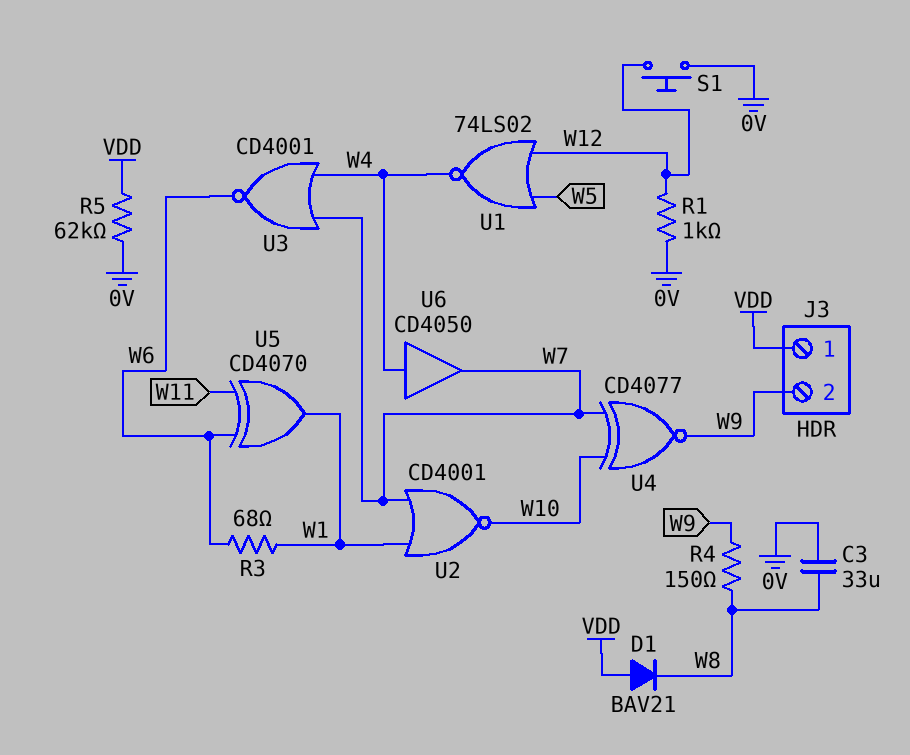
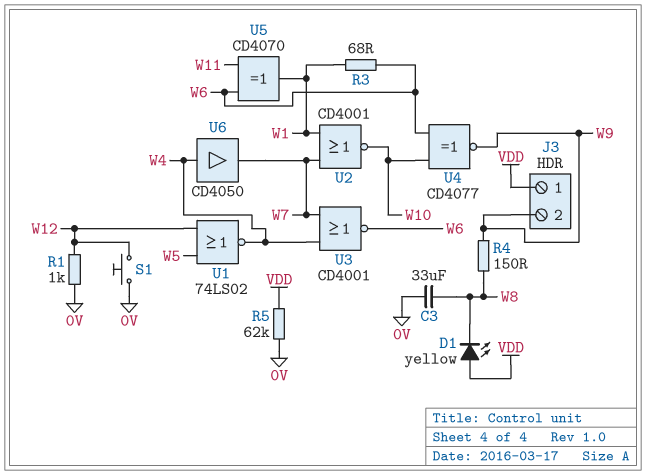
D1: diode BAV21 (A VDD, K W8) -> LED yellow (A VDD, K W8)
U4: XNOR CD4077 (in W7, in W10, out W9) -> XNOR CD4077 (in W6, in W10, out W9)

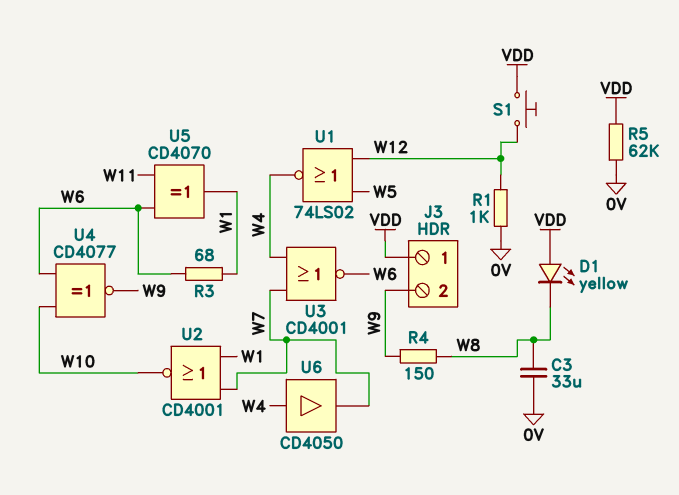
S1: button (0V, W12) -> button (VDD, W12)

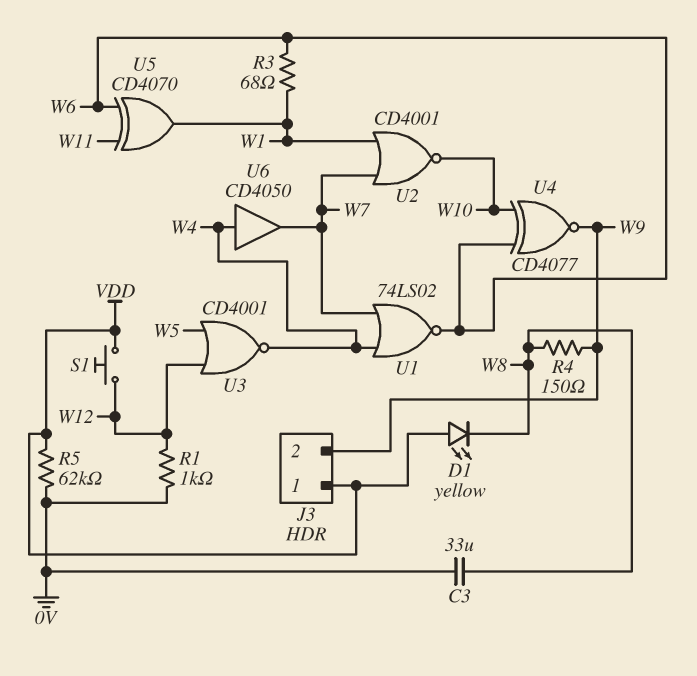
U1: NOR 74LS02 (in W5, in W12, out W4) -> NOR 74LS02 (in W4, in W7, out W6)
U3: NOR CD4001 (in W4, in W7, out W6) -> NOR CD4001 (in W5, in W12, out W4)

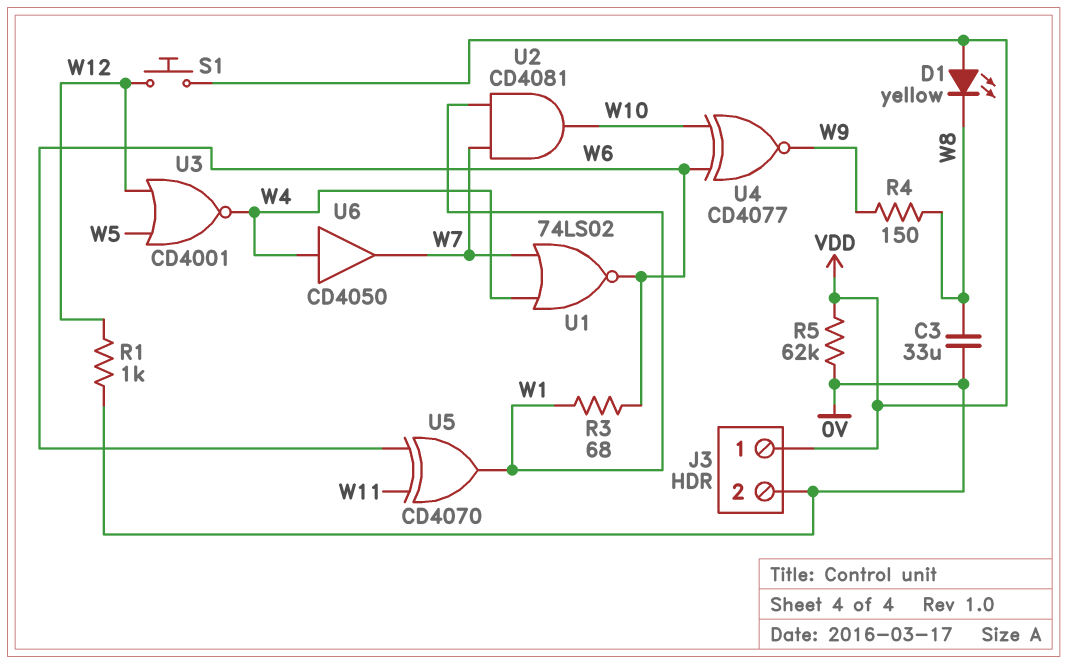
J3 pin 2: W9 -> 0V
U2: NOR CD4001 (in W1, in W7, out W10) -> AND CD4081 (in W1, in W7, out W10)

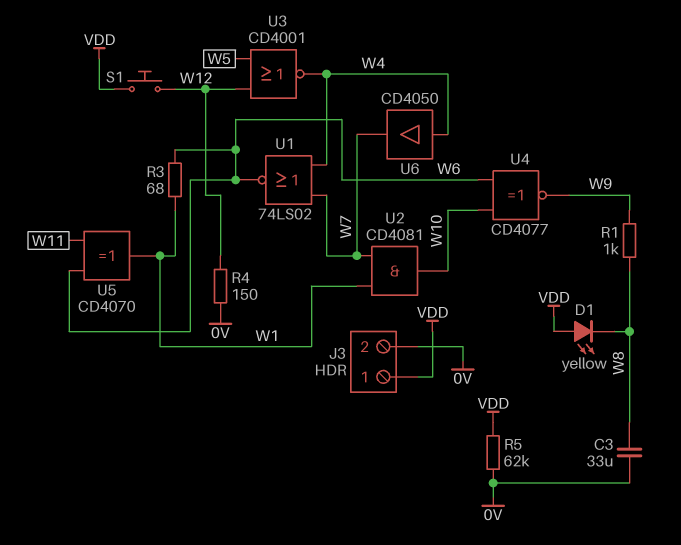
R1: 1k (0V, W12) -> 1k (W8, W9)
R4: 150 (W8, W9) -> 150 (0V, W12)

